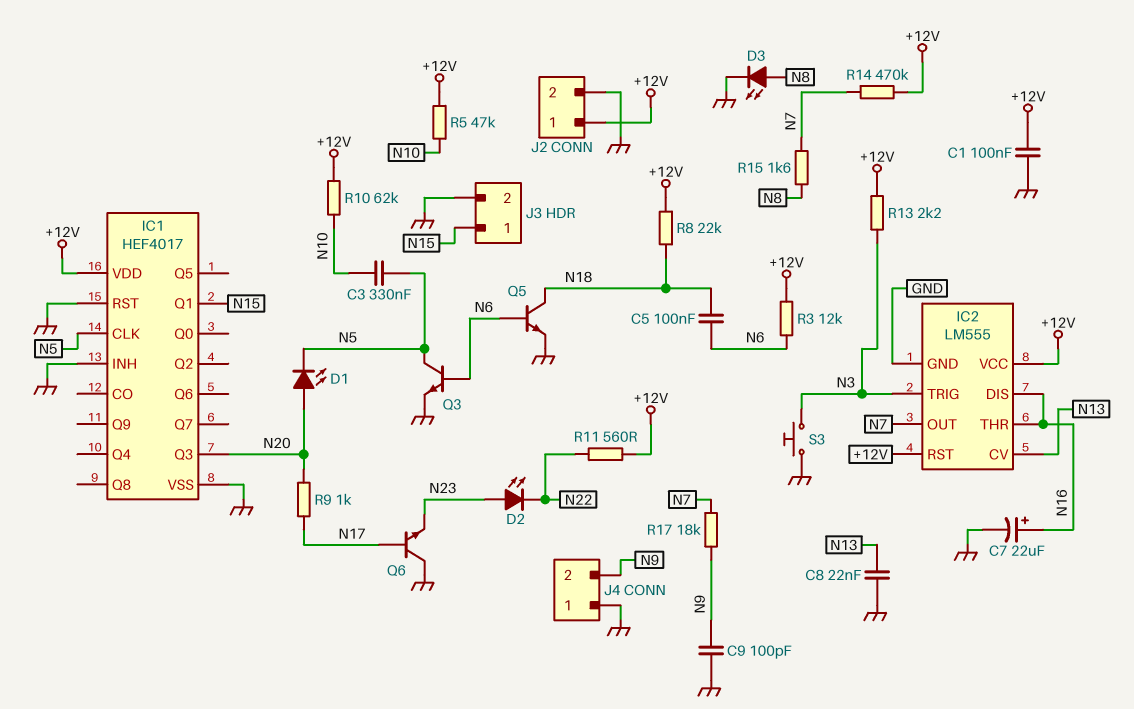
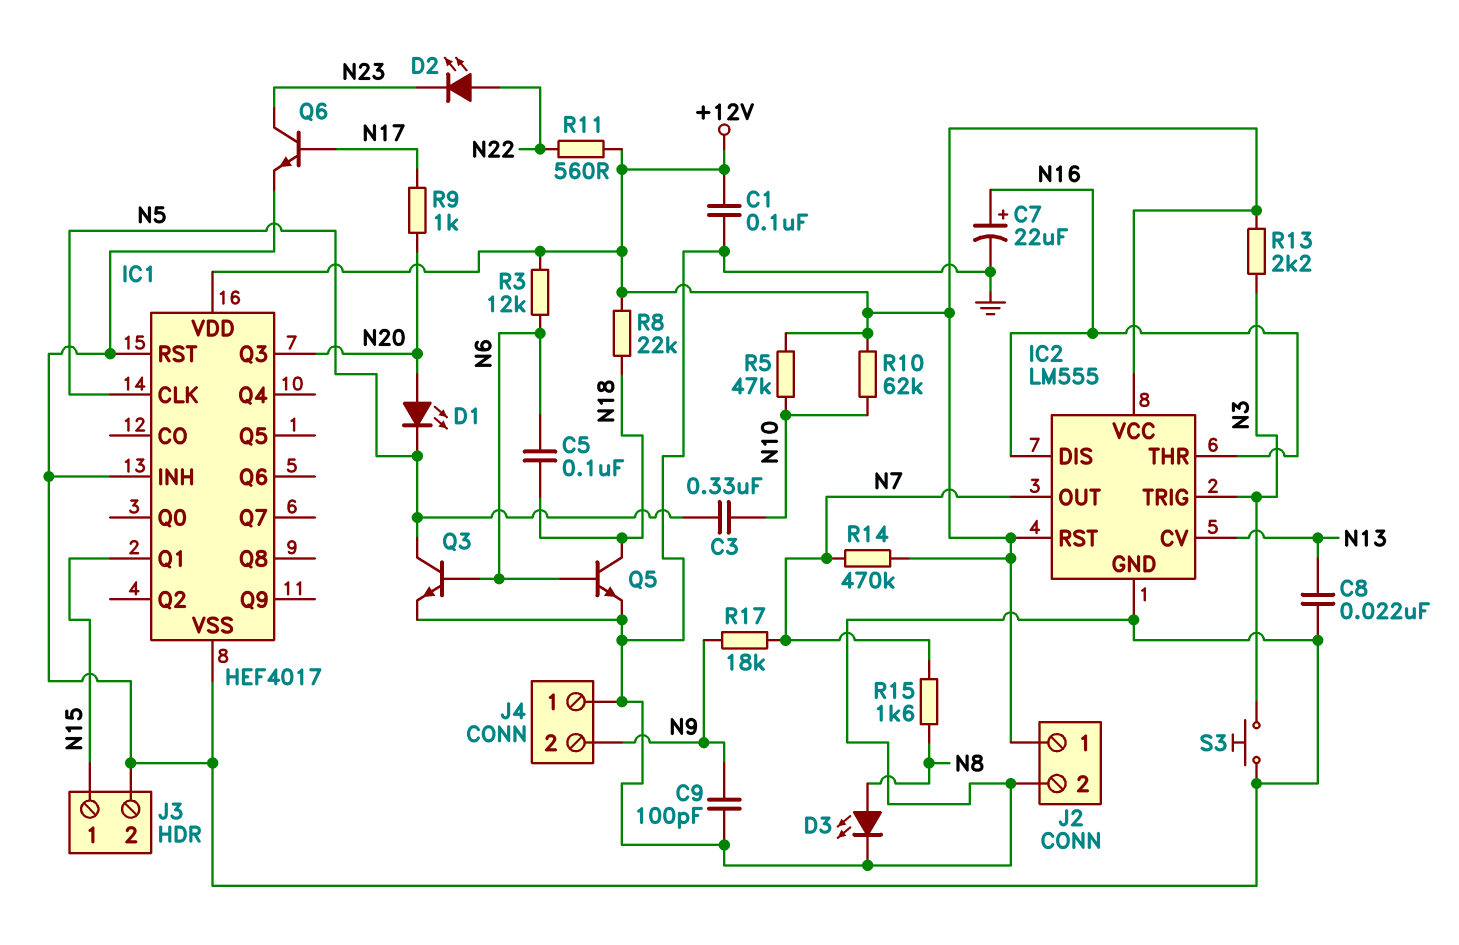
D2: LED (A N23, K N22) -> LED (A N22, K N23)
Q6: NPN (B N17, C GND, E N23) -> NPN (B N17, C N23, E GND)

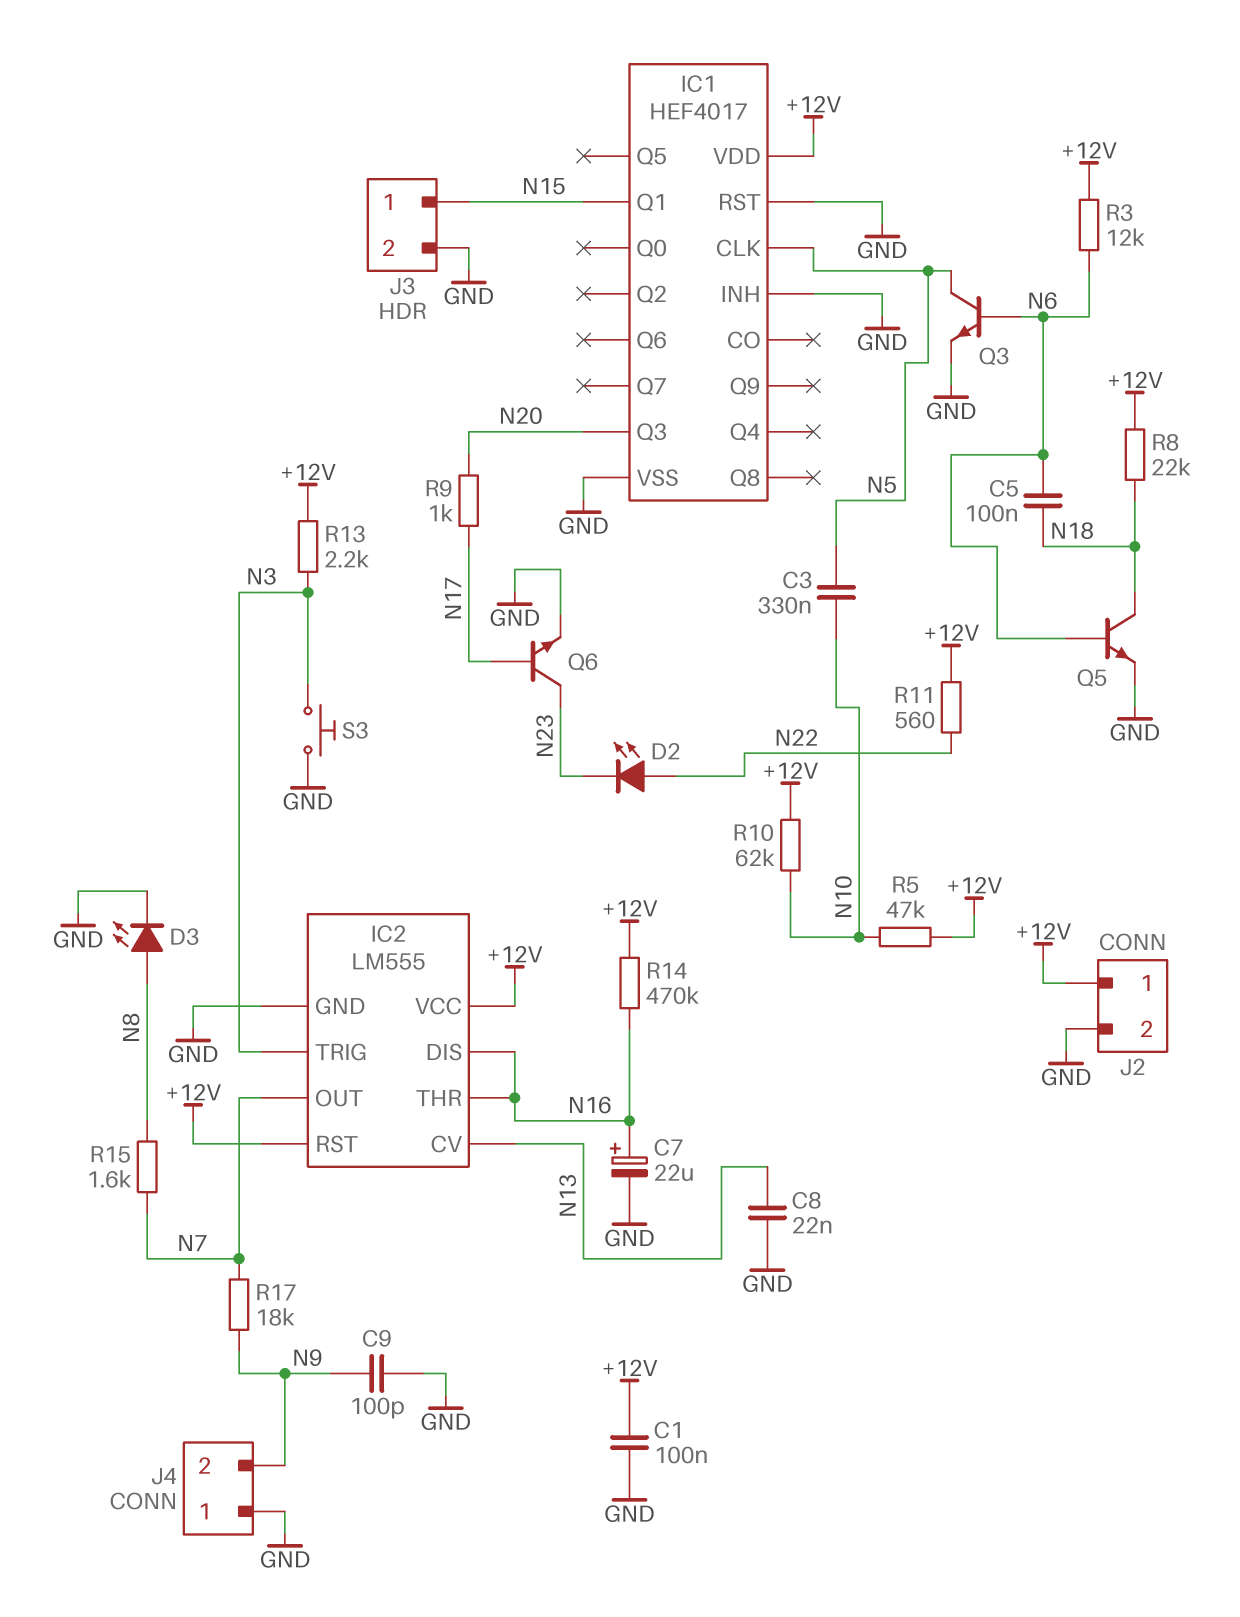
D1: LED (A N20, K N5) -> none
R14: 470k (+12V, N7) -> 470k (+12V, N16)

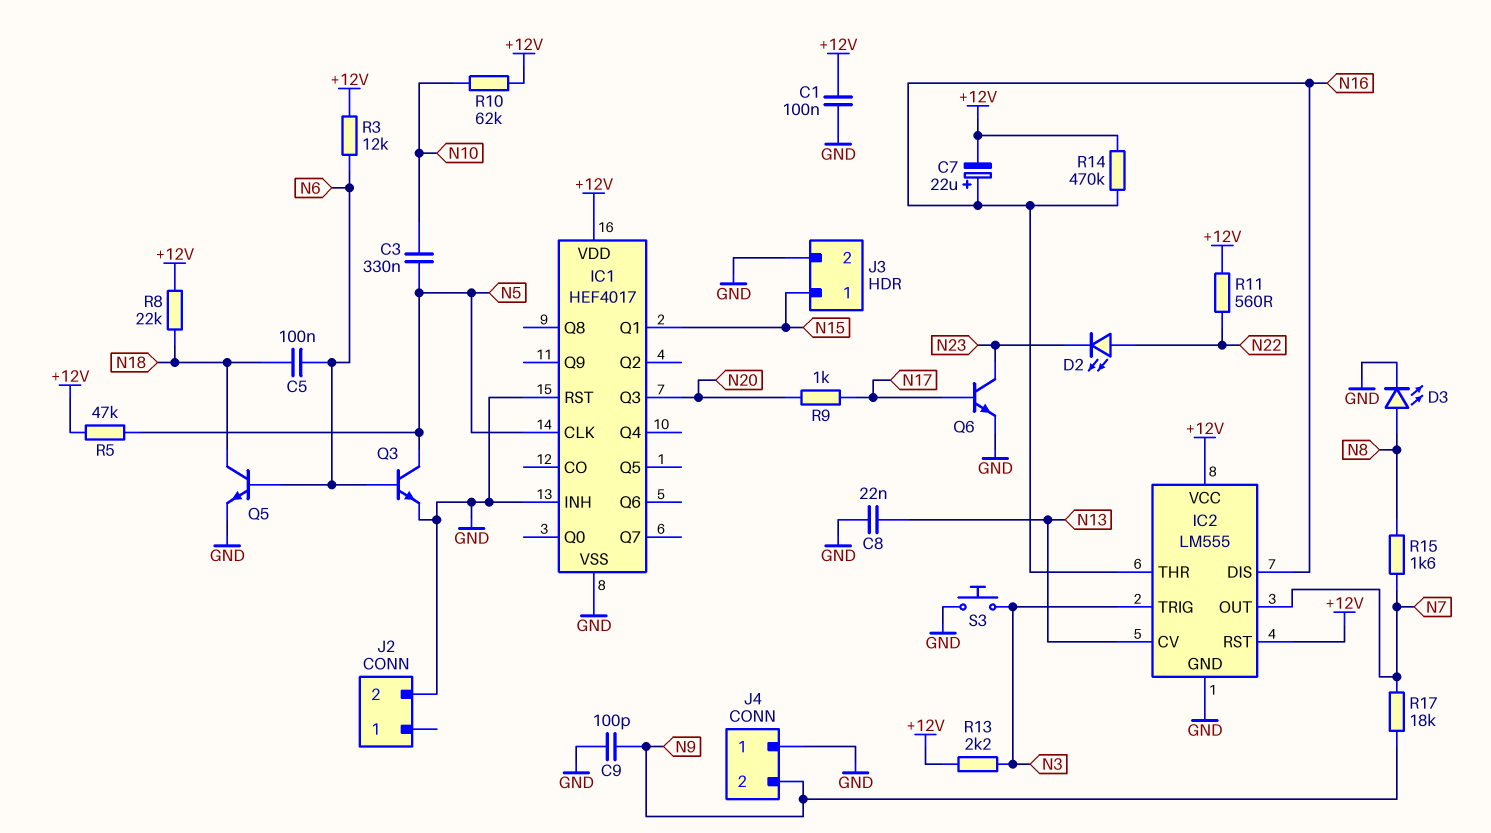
C7: 22uF (plus N16, minus GND) -> 22uF (plus N16, minus +12V)
J2 pin 1: +12V -> none
R5: 47k (+12V, N10) -> 47k (+12V, N5)

